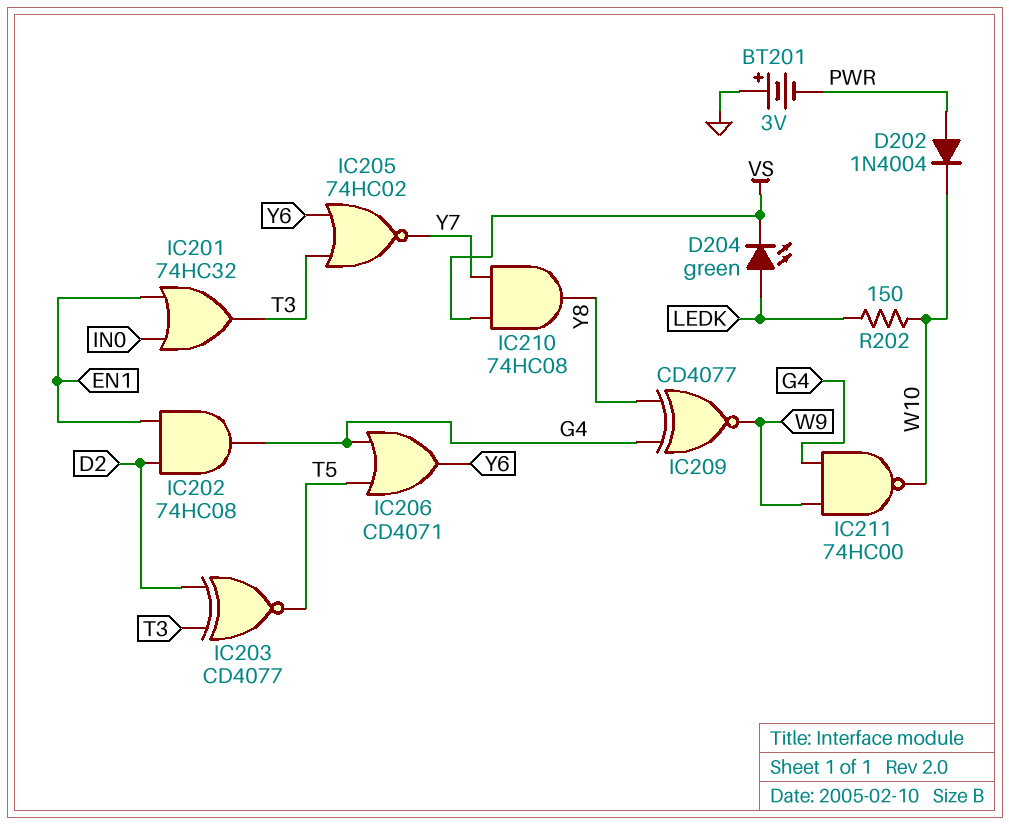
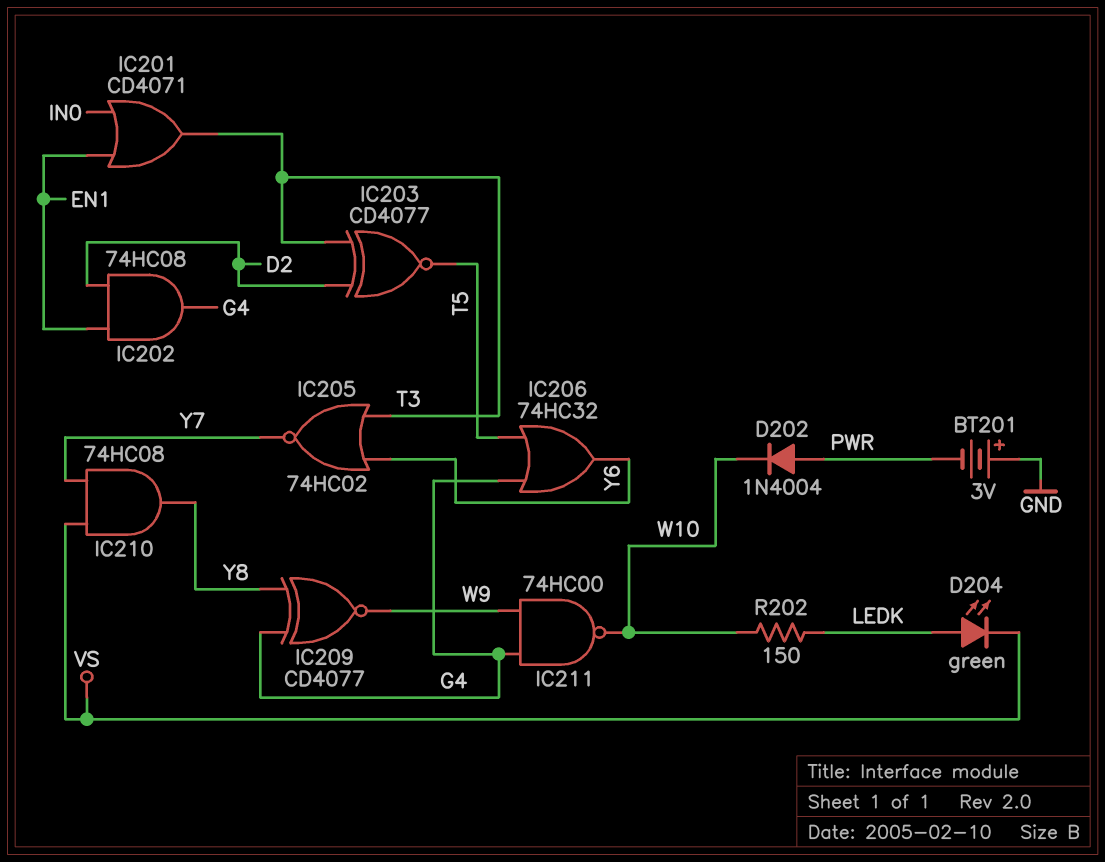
IC201: OR 74HC32 (in EN1, in IN0, out T3) -> OR CD4071 (in EN1, in IN0, out T3)
IC206: OR CD4071 (in G4, in T5, out Y6) -> OR 74HC32 (in G4, in T5, out Y6)

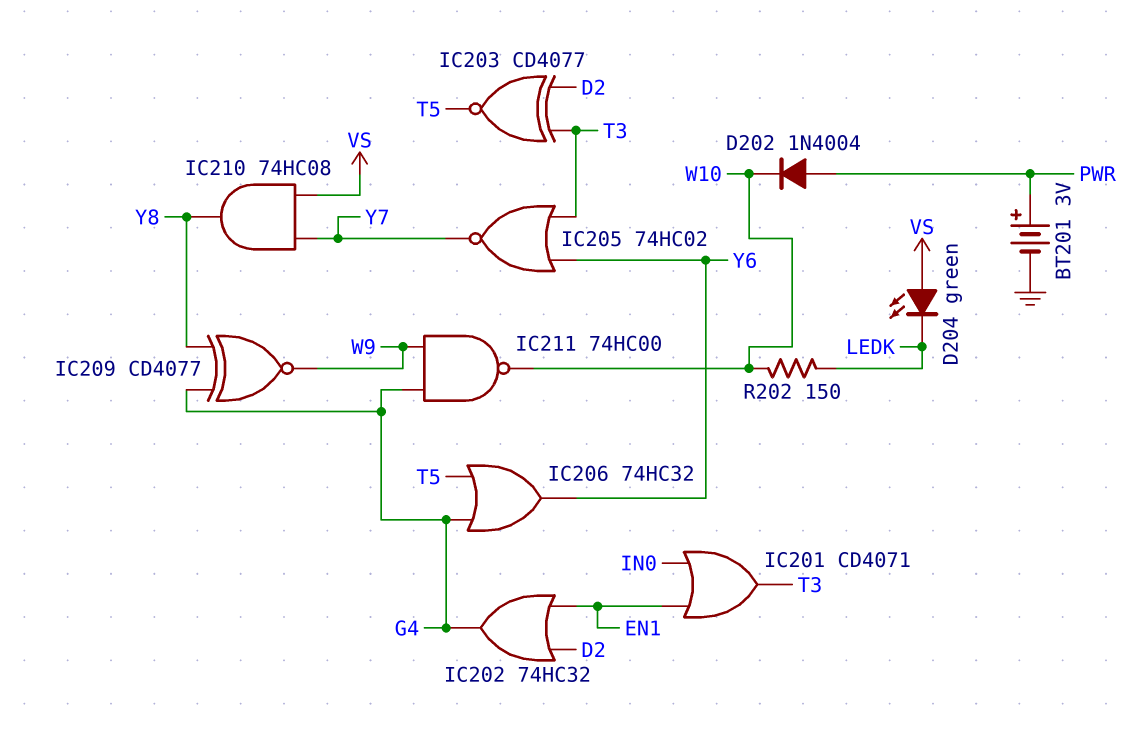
BT201: 3V (plus GND, minus PWR) -> 3V (plus PWR, minus GND)
D204: LED green (A LEDK, K VS) -> LED green (A VS, K LEDK)
IC202: AND 74HC08 (in D2, in EN1, out G4) -> OR 74HC32 (in D2, in EN1, out G4)

